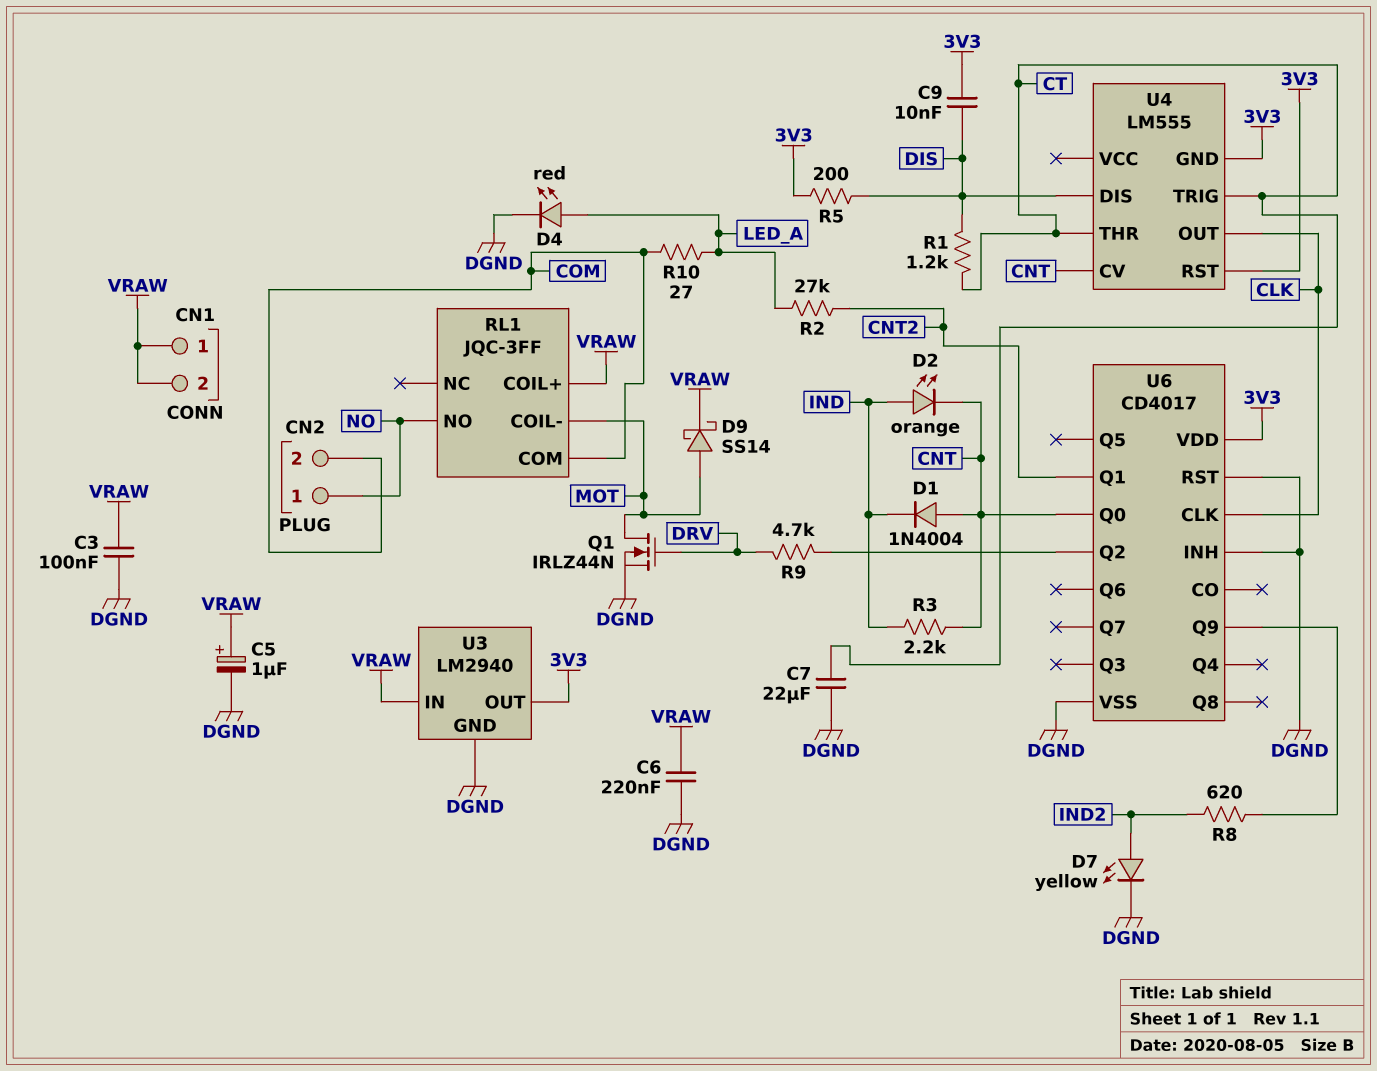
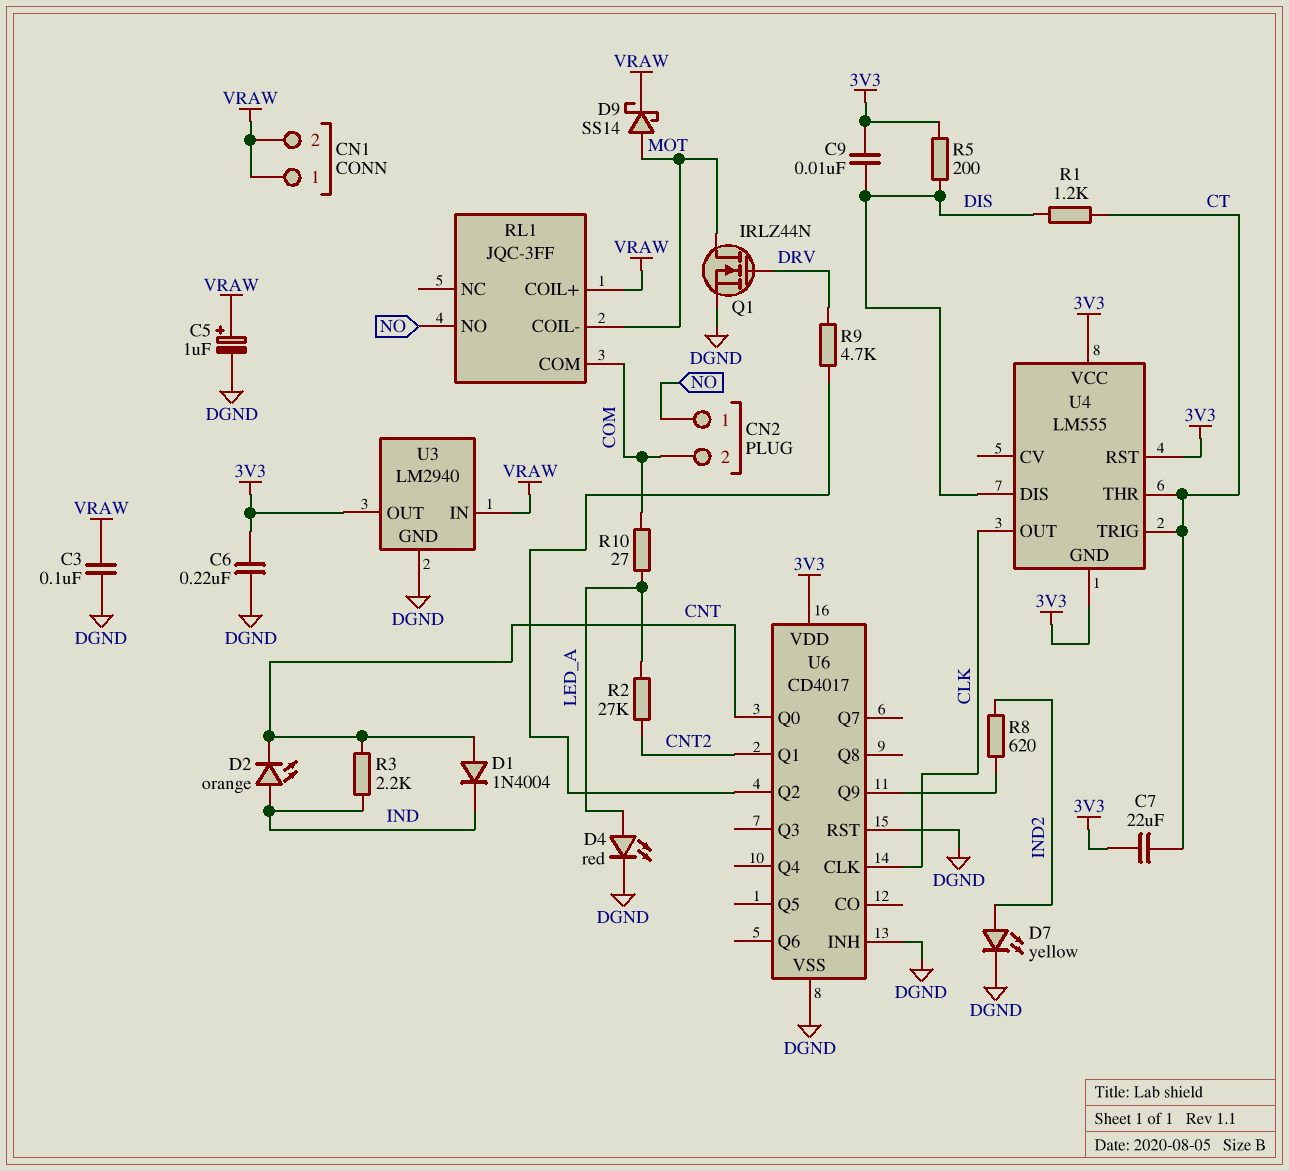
C6: 220nF (DGND, VRAW) -> 220nF (3V3, DGND)
C7: 22uF (CT, DGND) -> 22uF (3V3, CT)
U4 pin CV: CNT -> none
U4 pin VCC: none -> 3V3

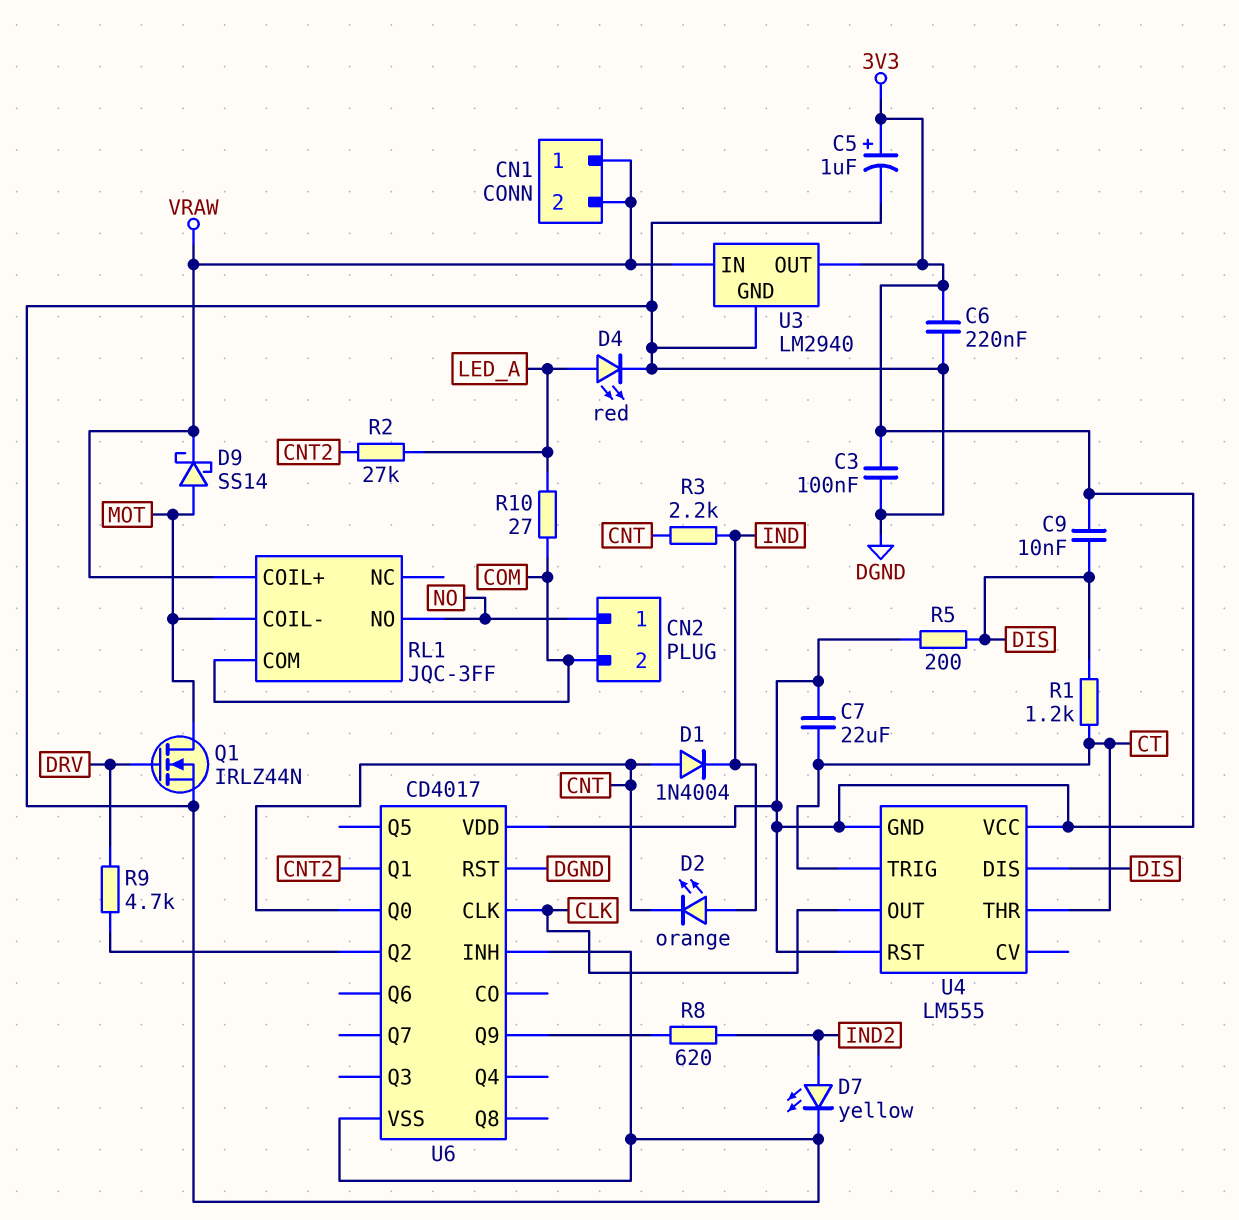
C3: 100nF (DGND, VRAW) -> 100nF (3V3, DGND)
C5: 1uF (plus VRAW, minus DGND) -> 1uF (plus 3V3, minus DGND)

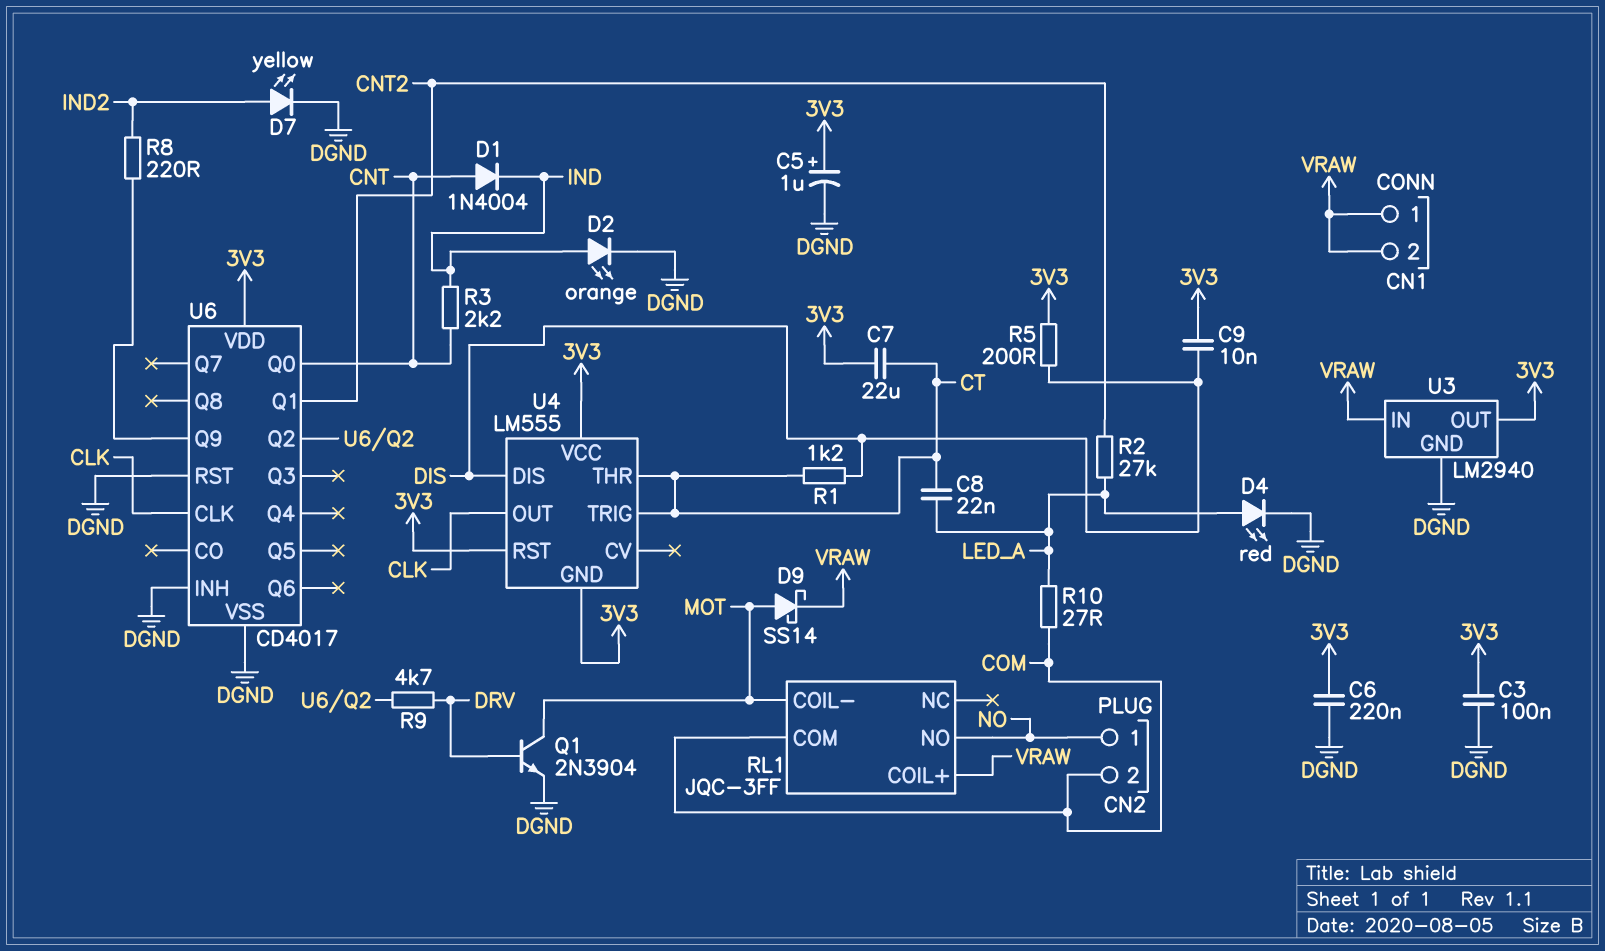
C8: none -> 22nF (CT, LED_A)
D2: LED orange (A IND, K CNT) -> LED orange (A IND, K DGND)
Q1: NMOS IRLZ44N (G DRV, D MOT, S DGND) -> NPN 2N3904 (B DRV, C MOT, E DGND)
R8: 620 (IND2, U6/Q9) -> 220 (IND2, U6/Q9)

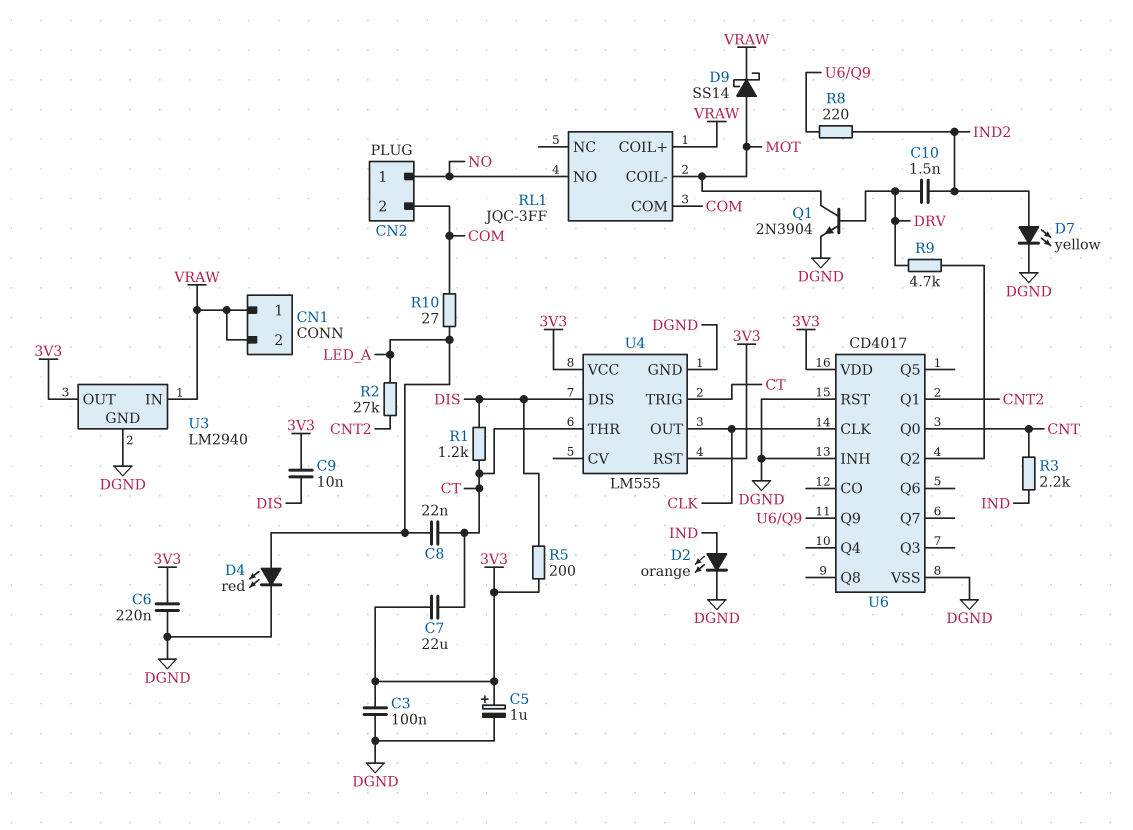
C10: none -> 1.5nF (DRV, IND2)
D1: diode 1N4004 (A CNT, K IND) -> none
U4 pin GND: 3V3 -> DGND

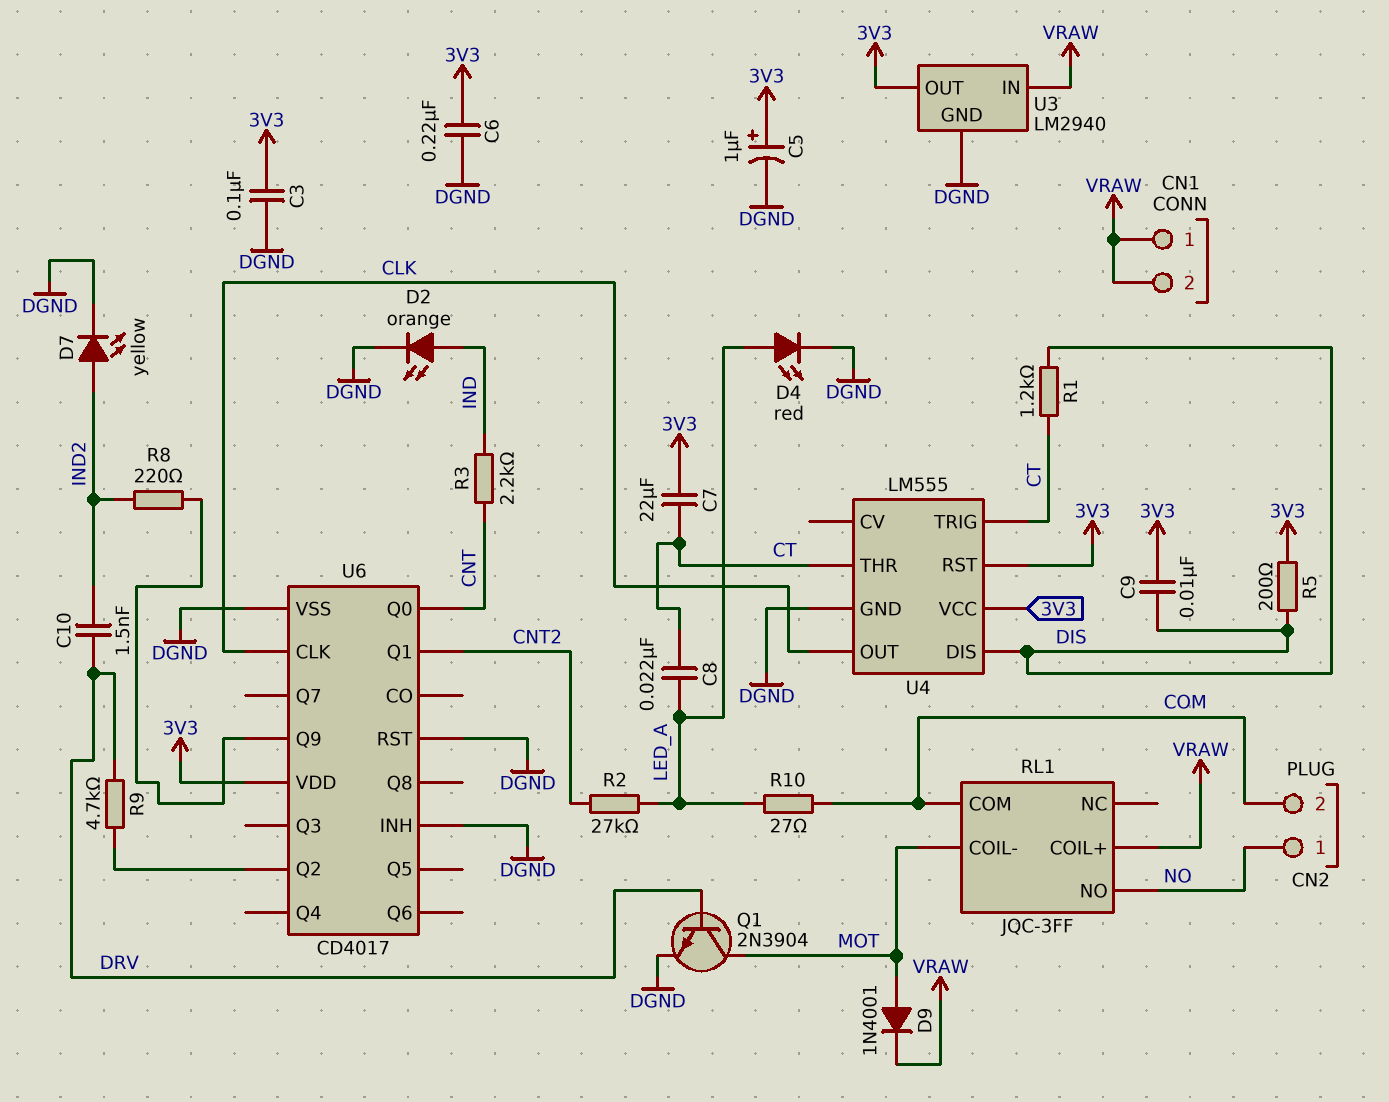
D9: schottky SS14 (A MOT, K VRAW) -> diode 1N4001 (A MOT, K VRAW)

